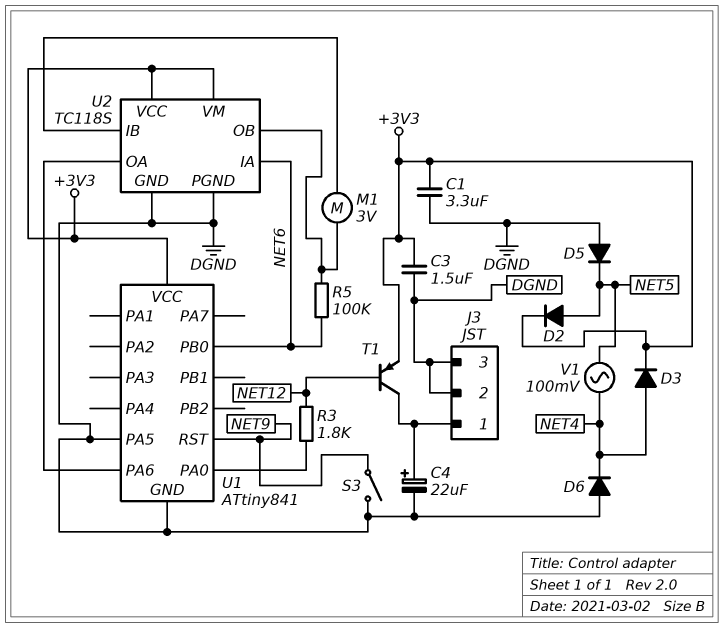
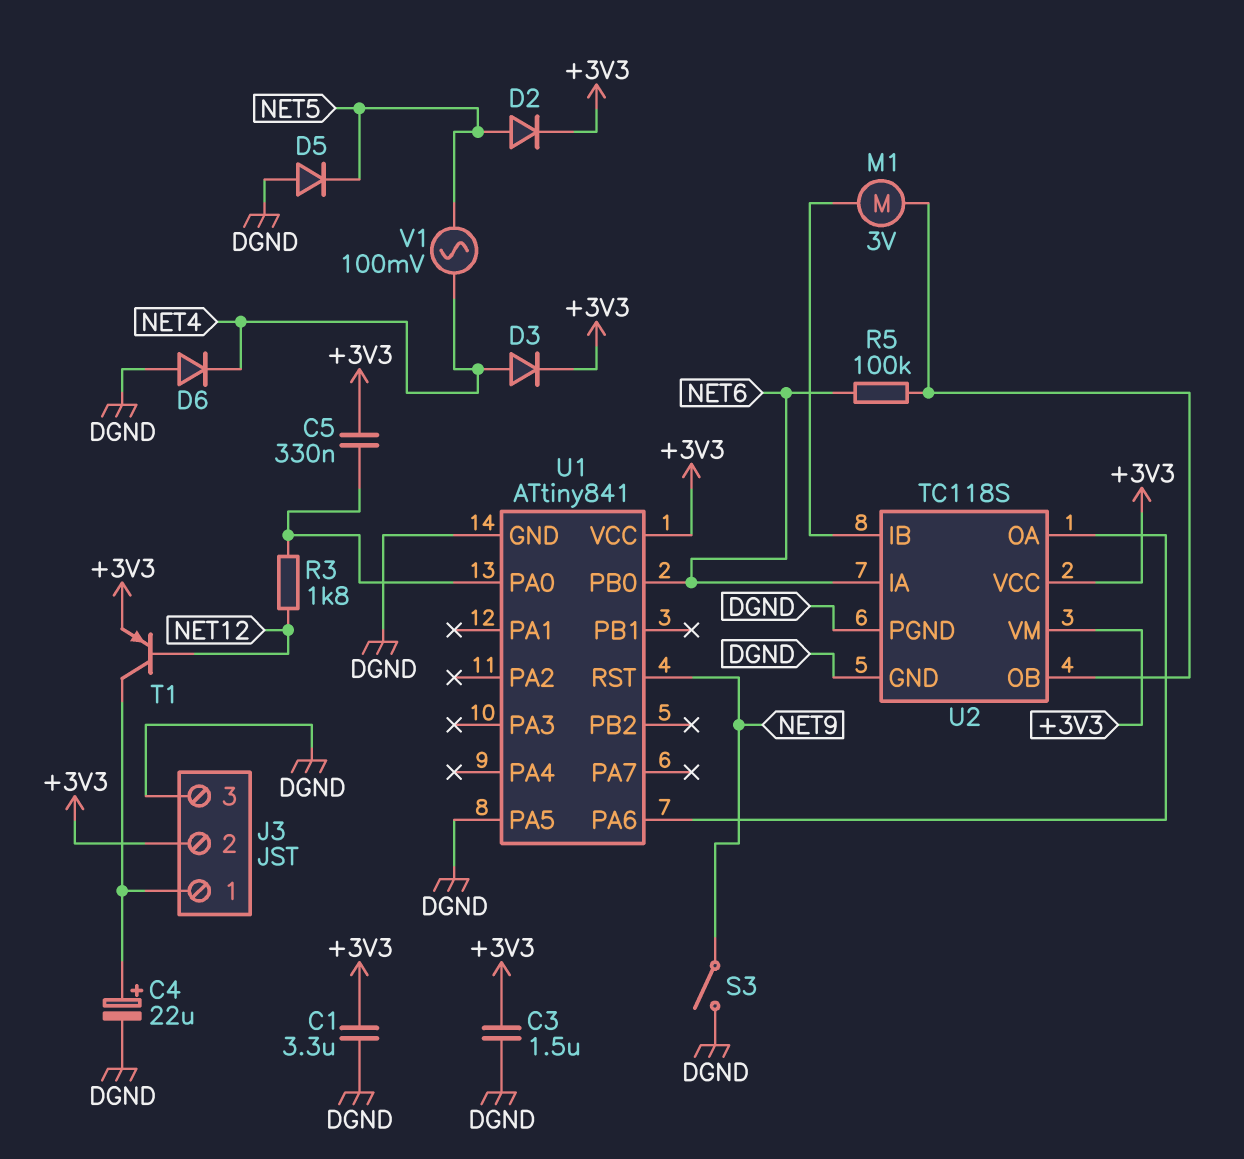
C5: none -> 330nF (+3V3, U1/PA0)
J3 pin 2: DGND -> +3V3

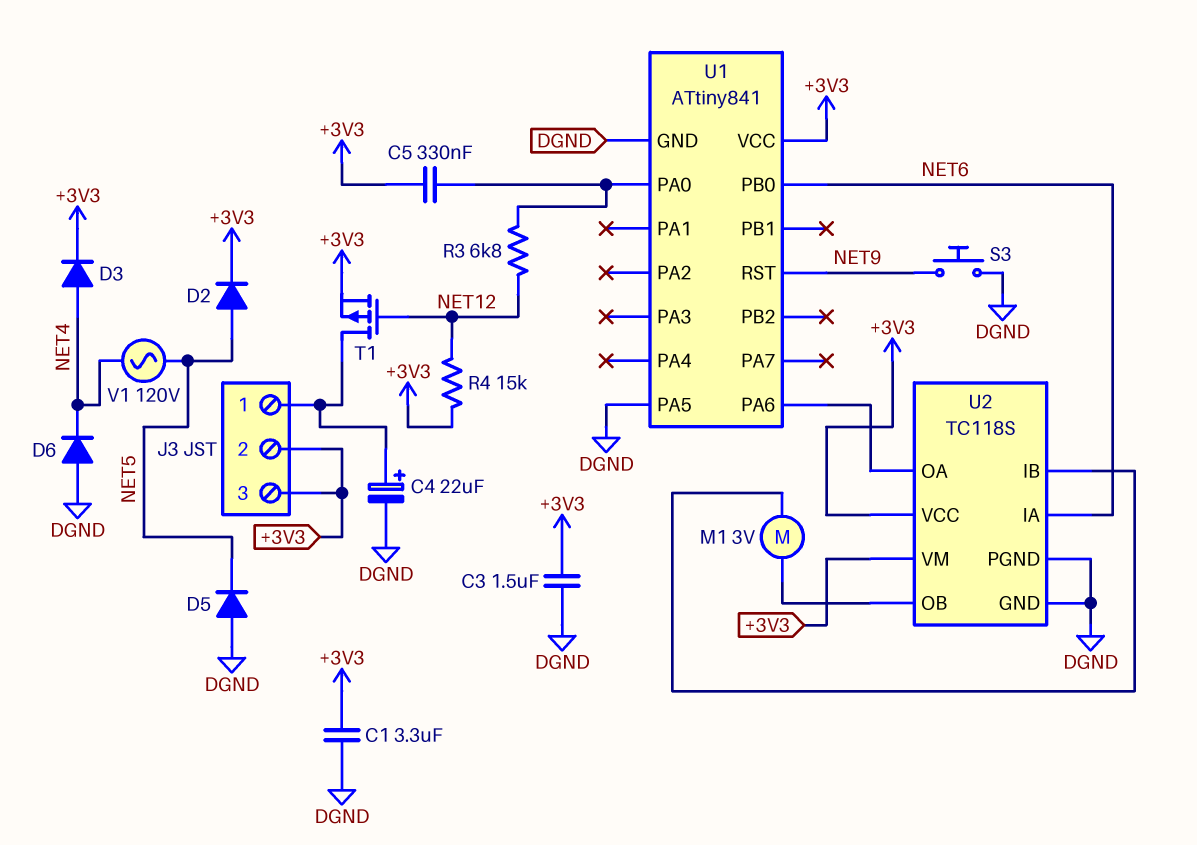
J3 pin 3: DGND -> +3V3
R3: 1.8k (NET12, U1/PA0) -> 6.8k (NET12, U1/PA0)
R4: none -> 15k (+3V3, NET12)
R5: 100k (NET6, U2/OB) -> none
S3: switch (DGND, NET9) -> button (DGND, NET9)
T1: PNP (B NET12, C J3/1, E +3V3) -> PMOS (G NET12, D J3/1, S +3V3)
V1: AC 100mV (NET4, NET5) -> AC 120V (NET4, NET5)

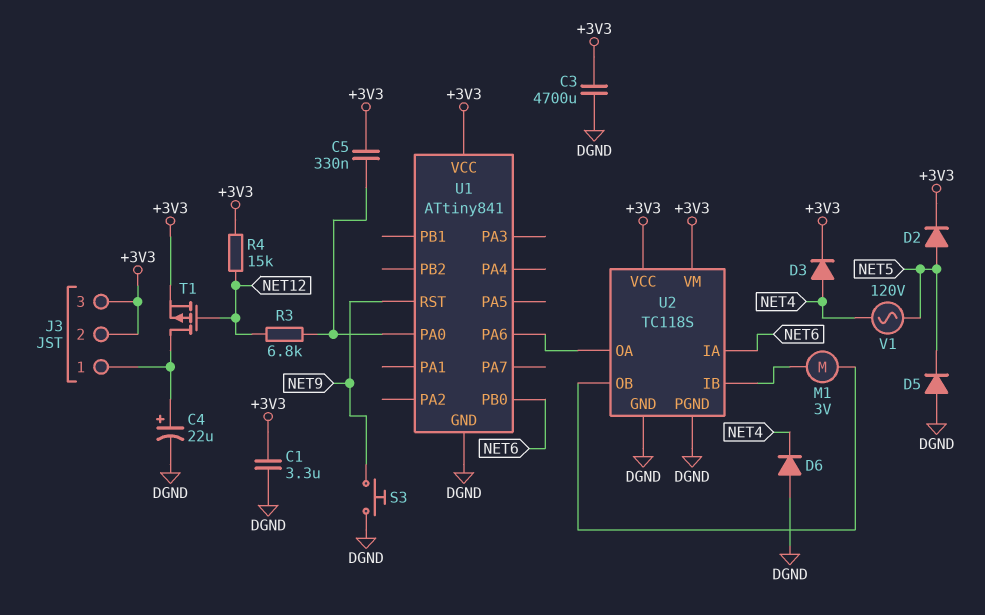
C3: 1.5uF (+3V3, DGND) -> 4700uF (+3V3, DGND)
U1 pin PA5: DGND -> none

